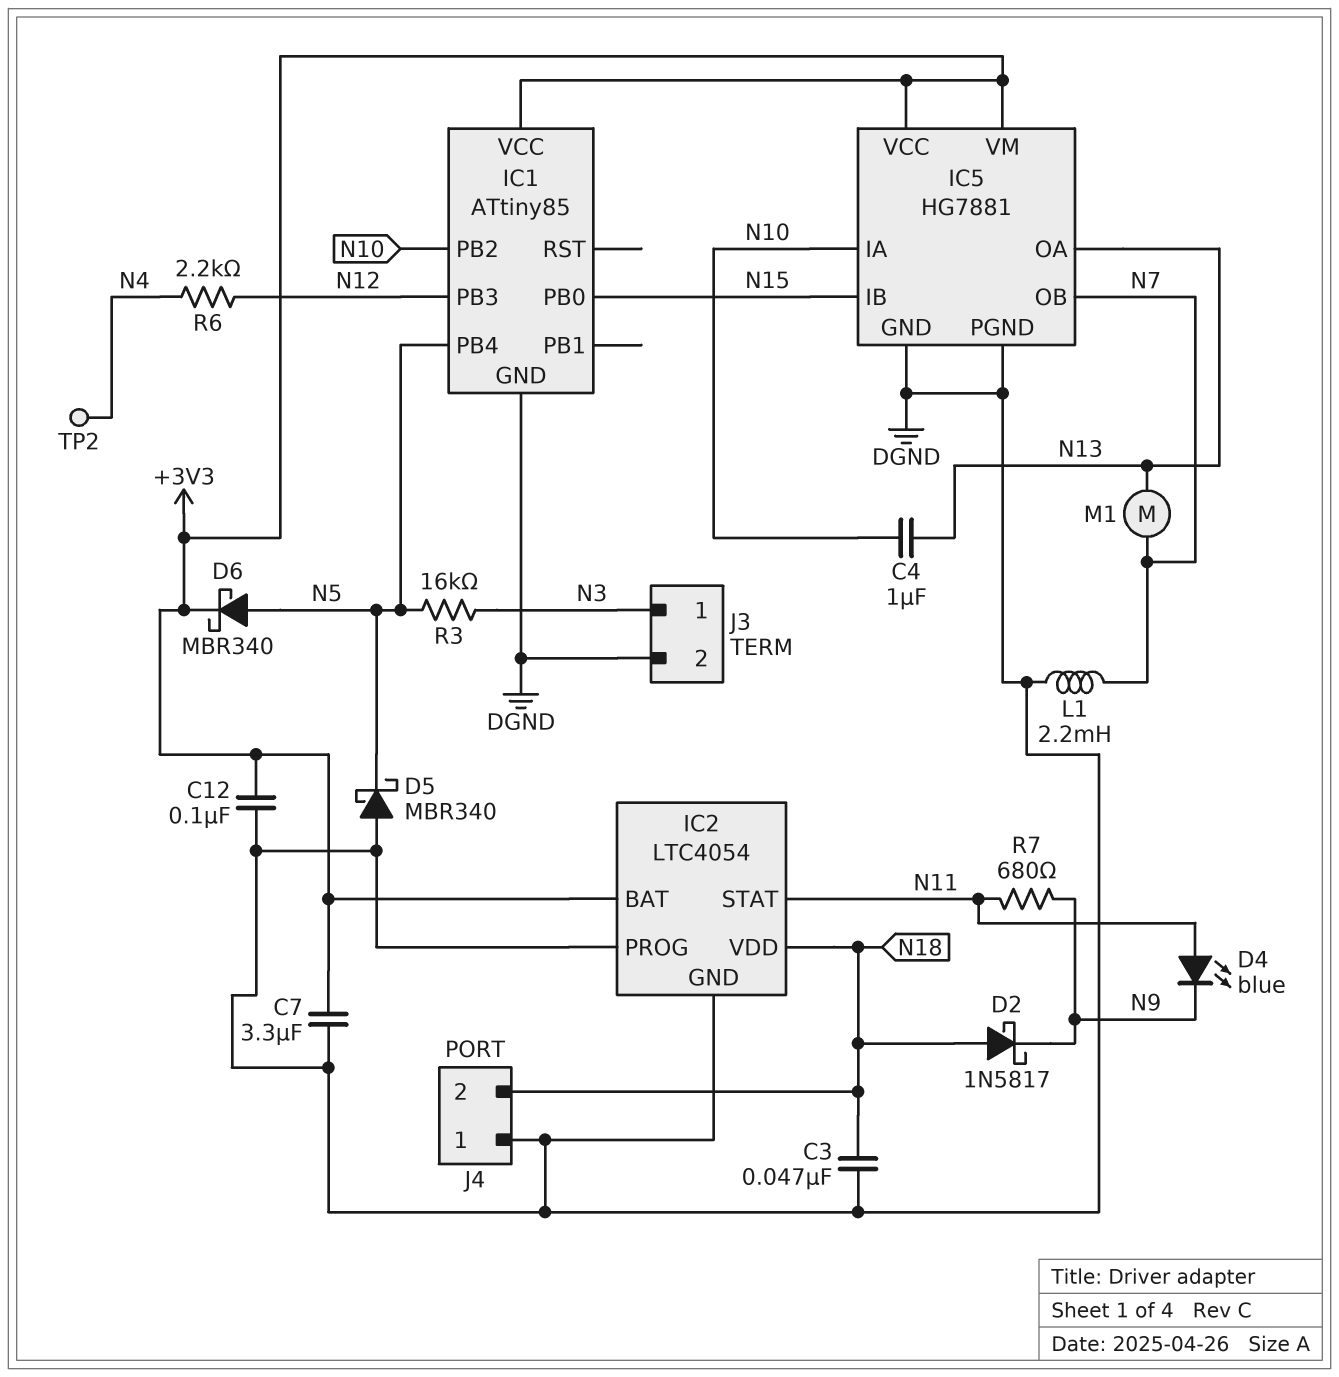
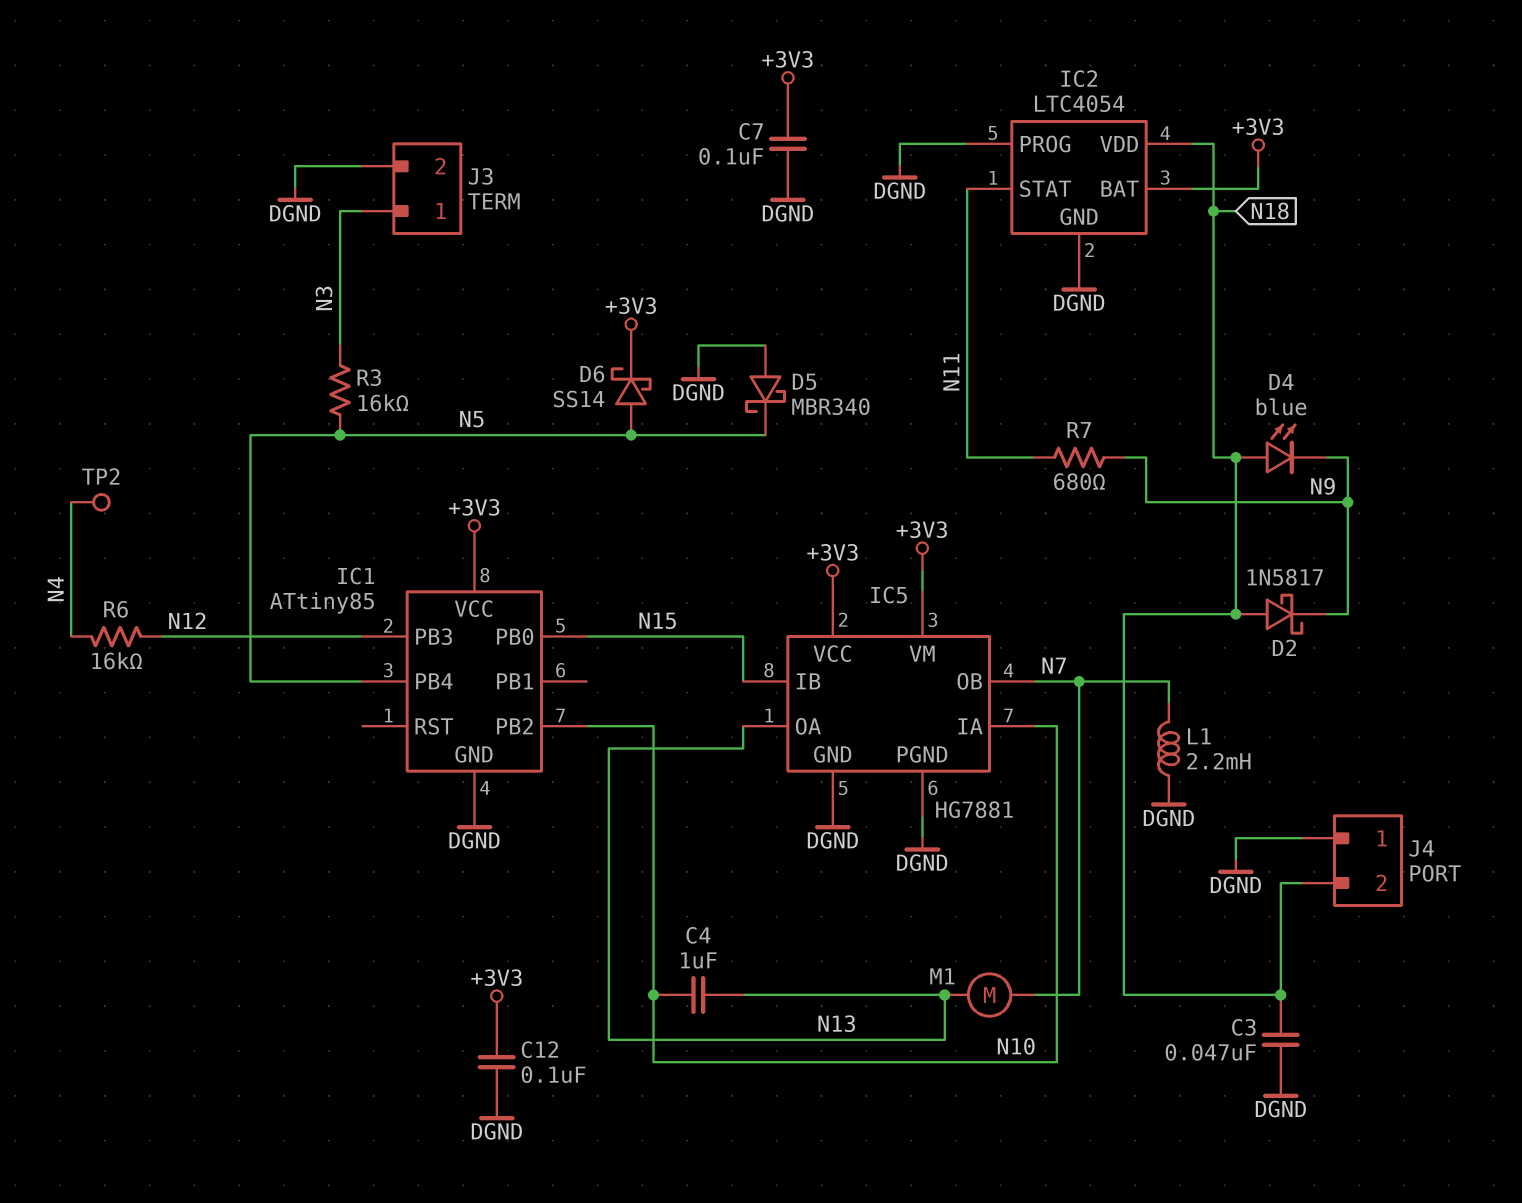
C7: 3.3uF (+3V3, DGND) -> 100nF (+3V3, DGND)
D4: LED blue (A N11, K N9) -> LED blue (A N18, K N9)
D6: schottky MBR340 (A N5, K +3V3) -> schottky SS14 (A N5, K +3V3)
R6: 2.2k (N4, N12) -> 16k (N4, N12)

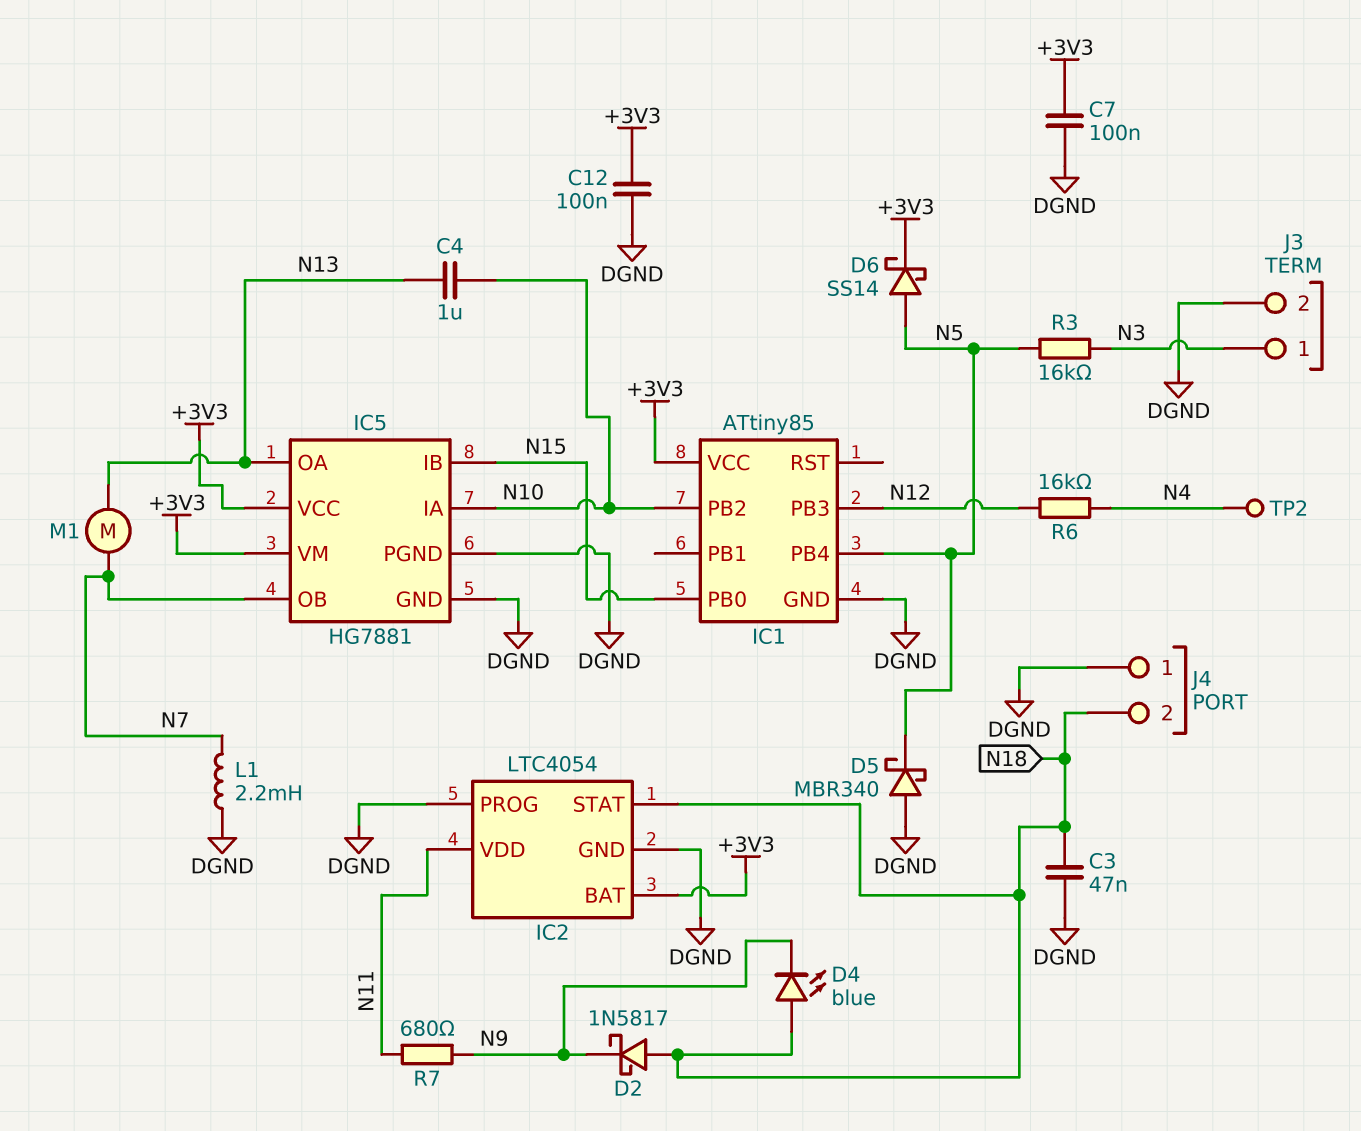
IC2 pin STAT: N11 -> N18
IC2 pin VDD: N18 -> N11

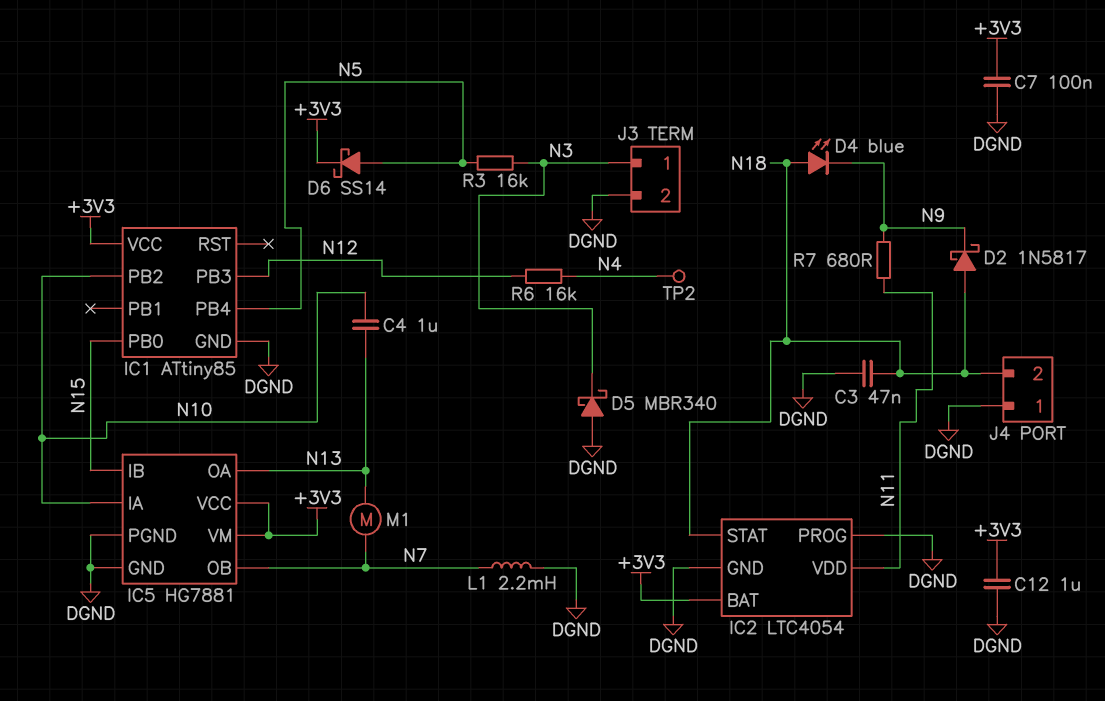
C12: 100nF (+3V3, DGND) -> 1uF (+3V3, DGND)
D5: schottky MBR340 (A DGND, K N5) -> schottky MBR340 (A DGND, K N3)

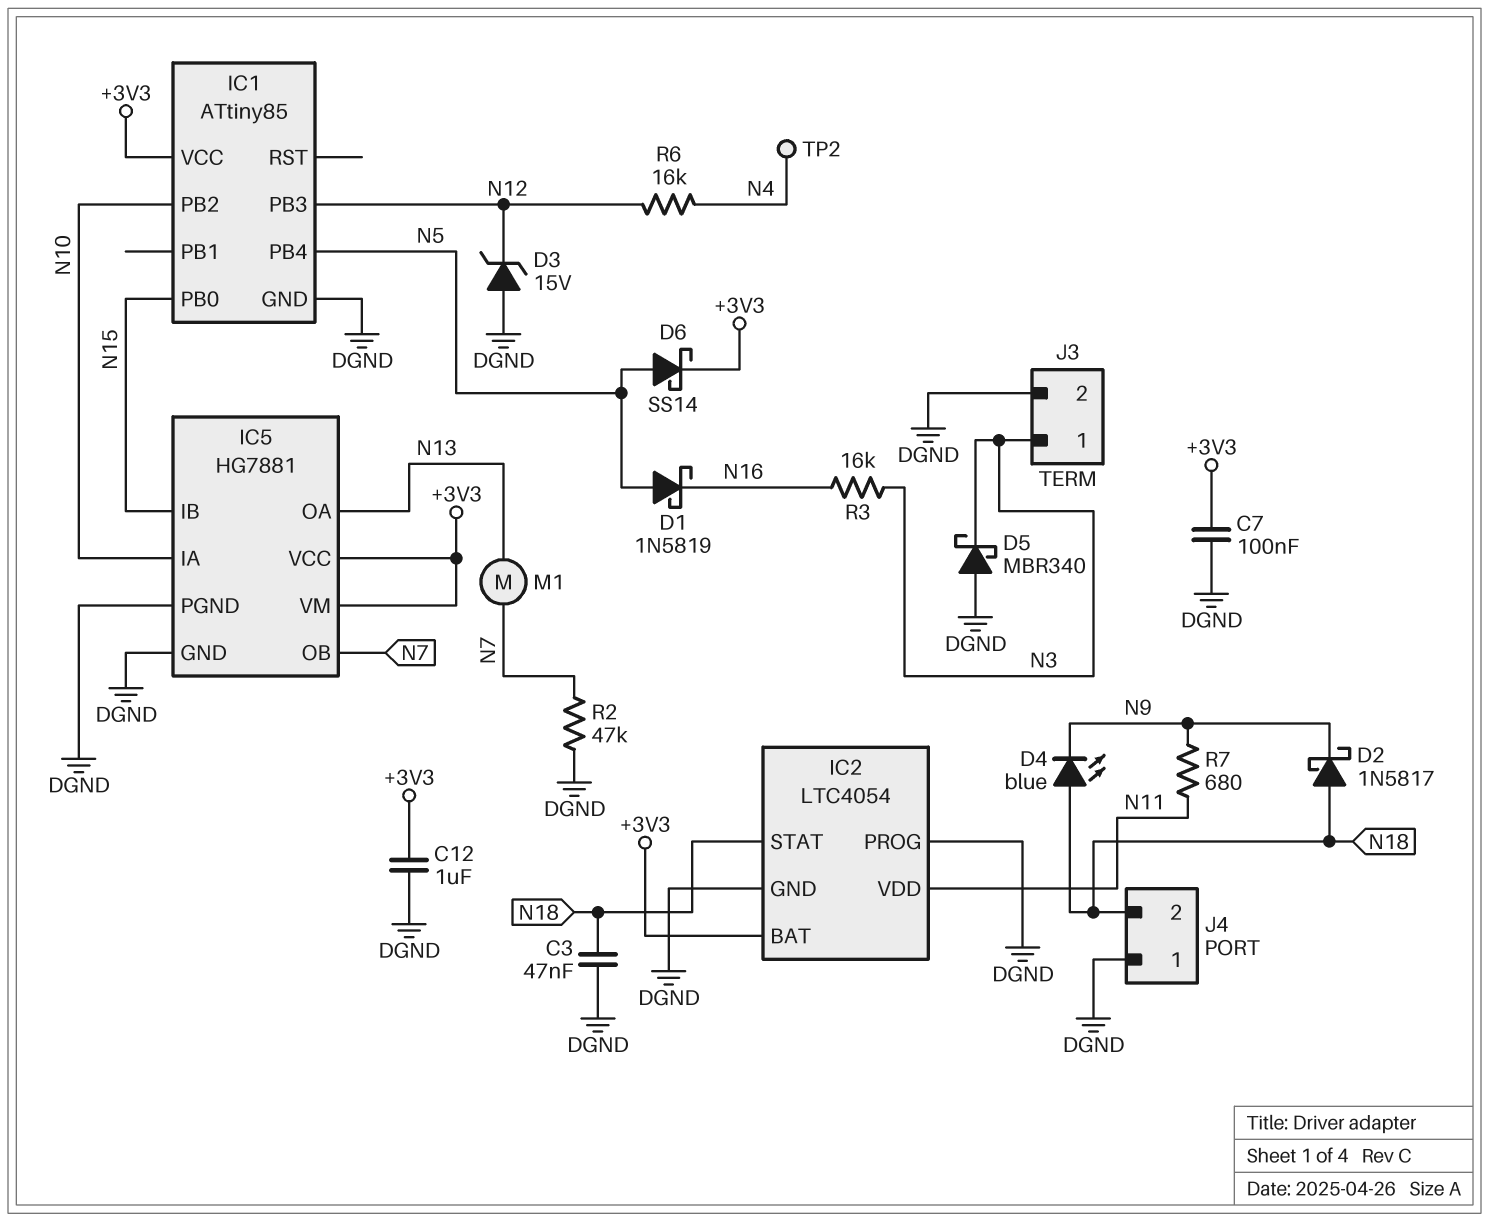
C4: 1uF (N10, N13) -> none
D1: none -> schottky 1N5819 (A N5, K N16)
D3: none -> zener 15V (A DGND, K N12)
L1: 2.2mH (DGND, N7) -> none
R2: none -> 47k (DGND, N7)
R3: 16k (N3, N5) -> 16k (N3, N16)

